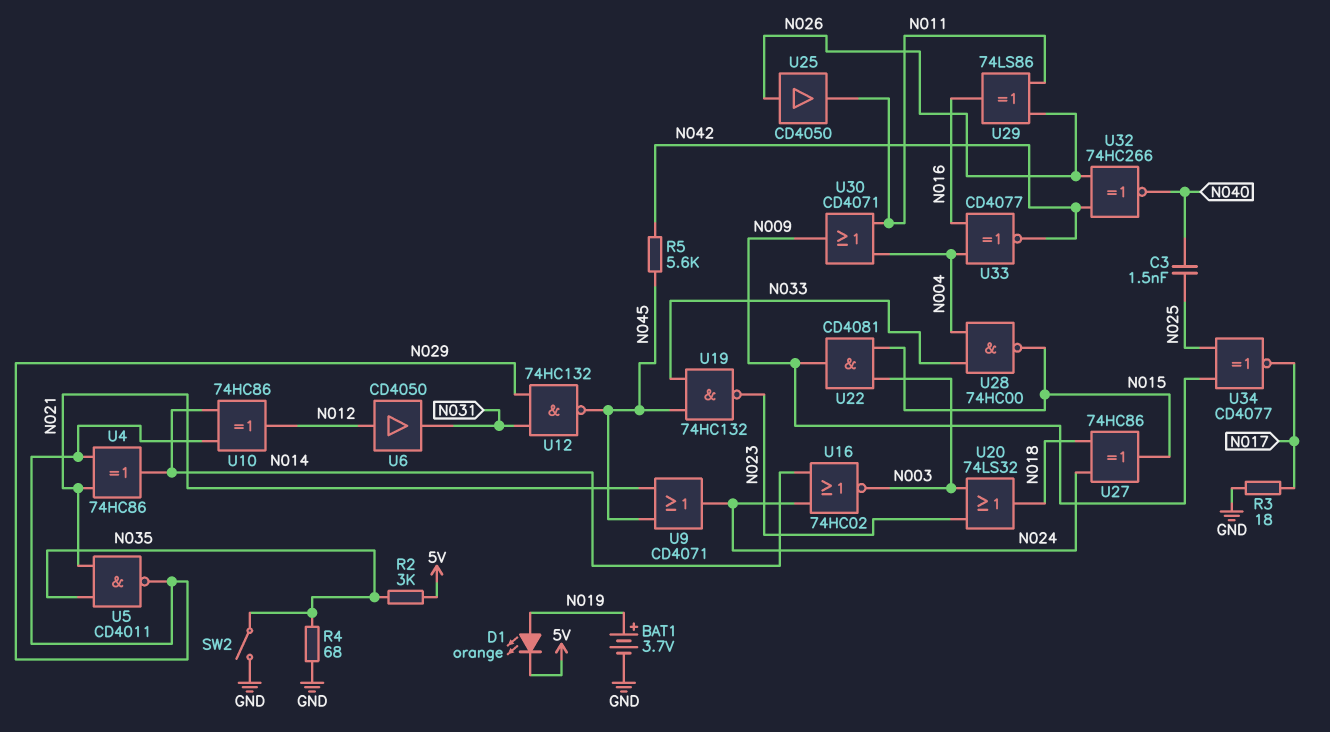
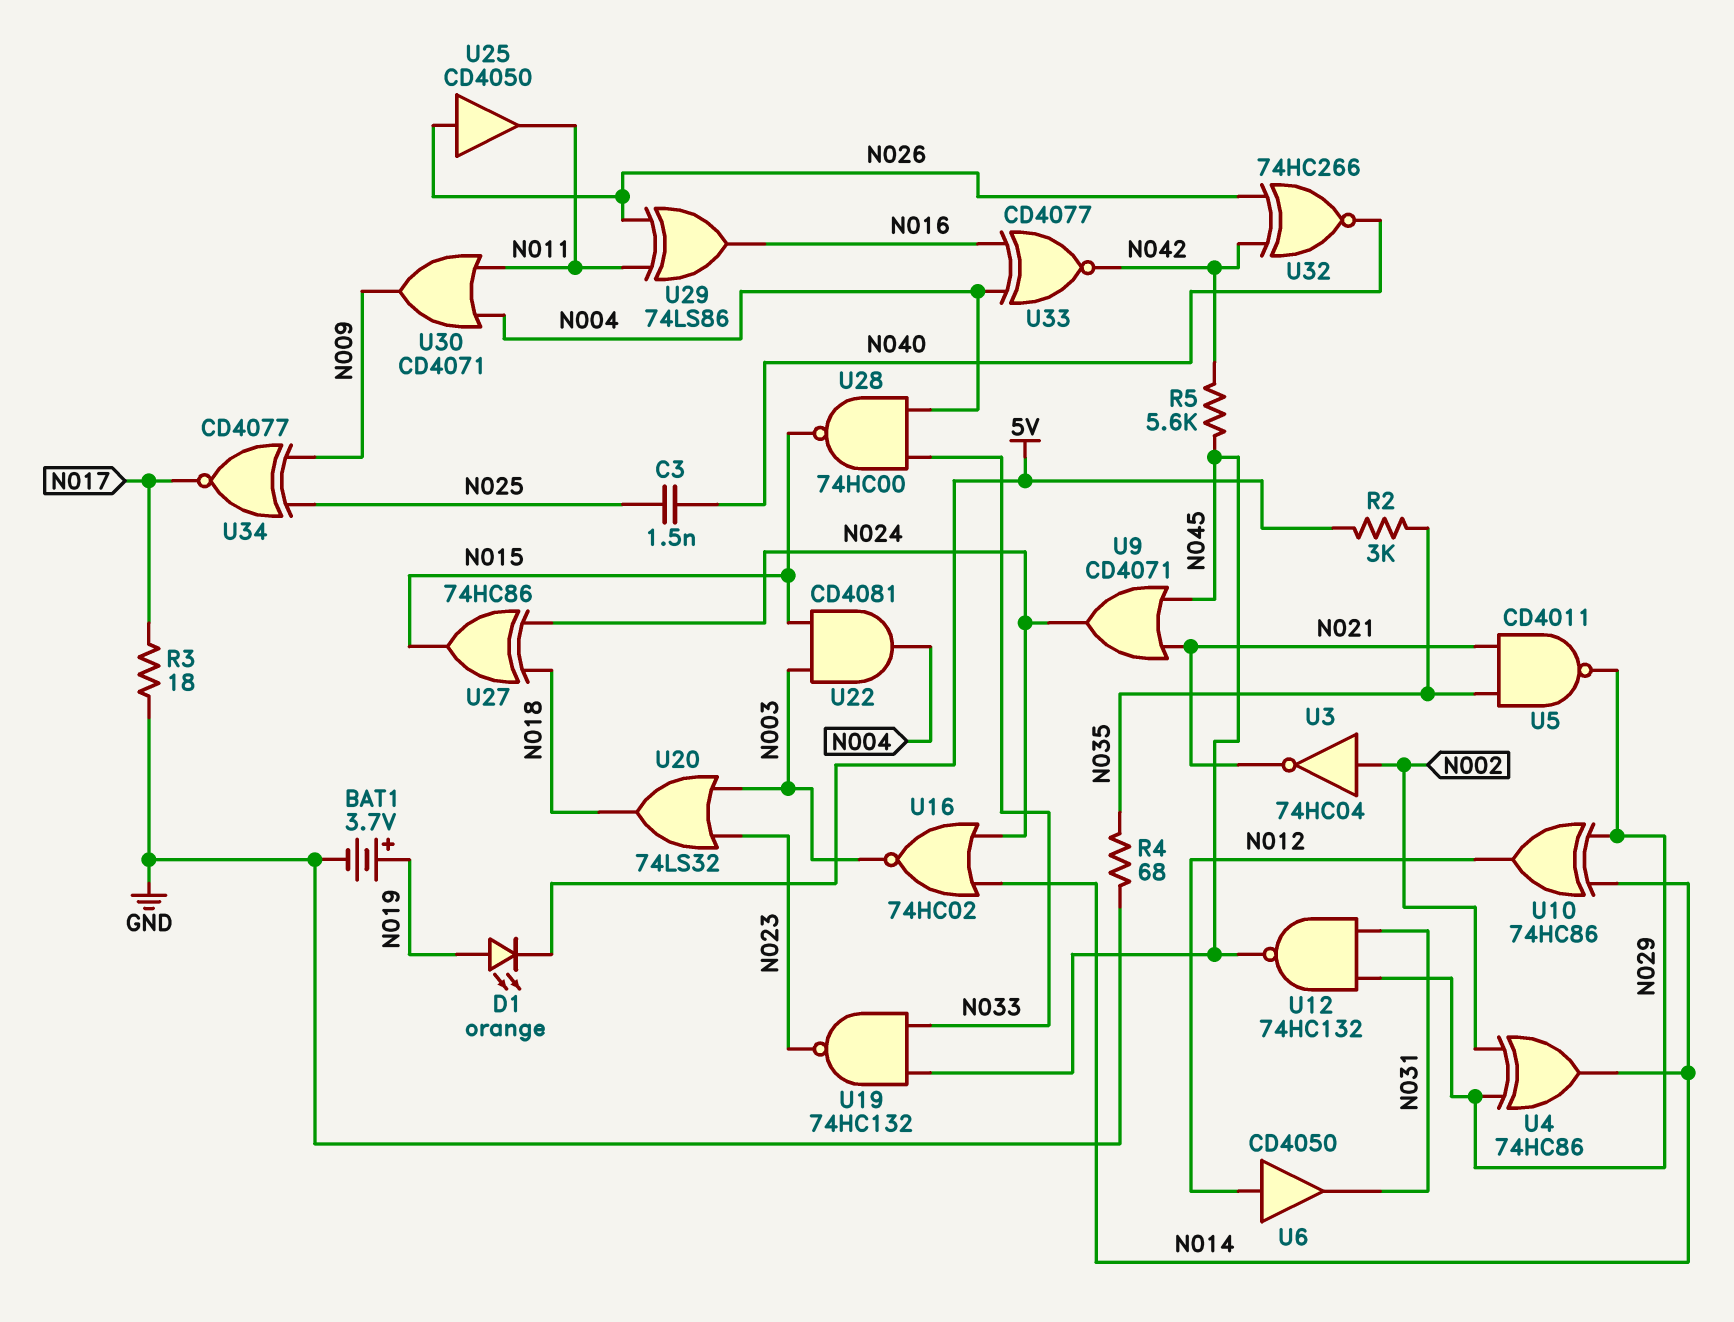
SW2: switch (GND, N035) -> none
U3: none -> NOT 74HC04 (in N002, out N021)
U4: XOR 74HC86 (in N021, in N029, out N014) -> XOR 74HC86 (in N002, in N029, out N014)
U22: AND CD4081 (in N003, in N015, out N009) -> AND CD4081 (in N003, in N015, out N004)

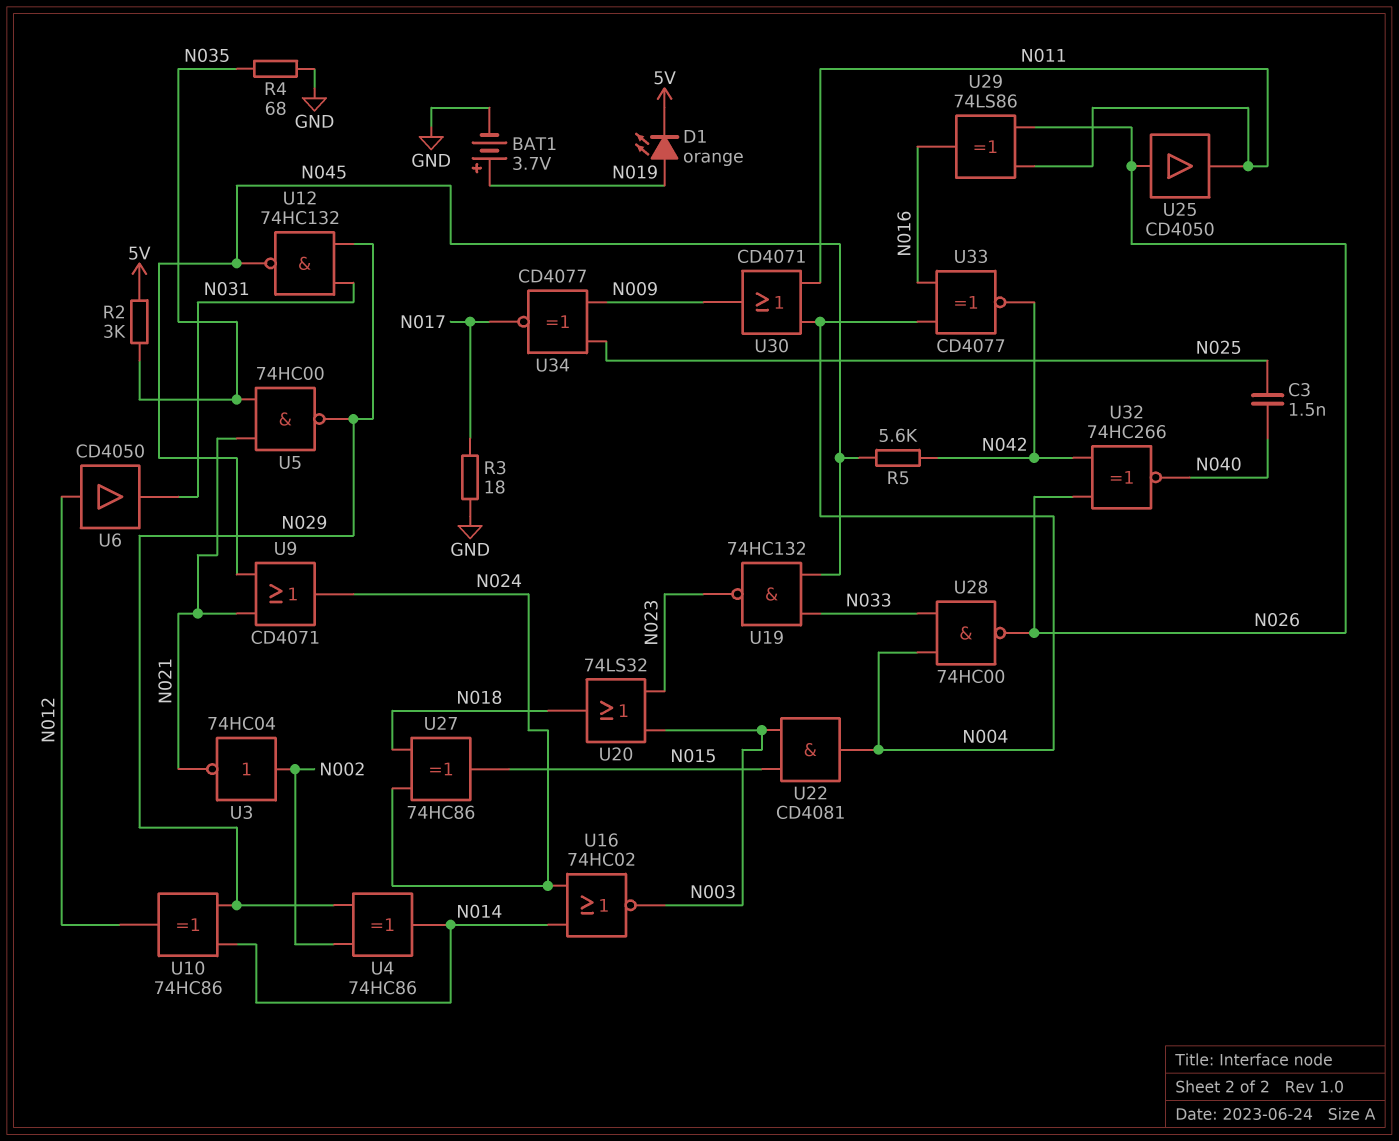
U5: NAND CD4011 (in N021, in N035, out N029) -> NAND 74HC00 (in N021, in N035, out N029)
U28: NAND 74HC00 (in N004, in N033, out N015) -> NAND 74HC00 (in N004, in N033, out N026)

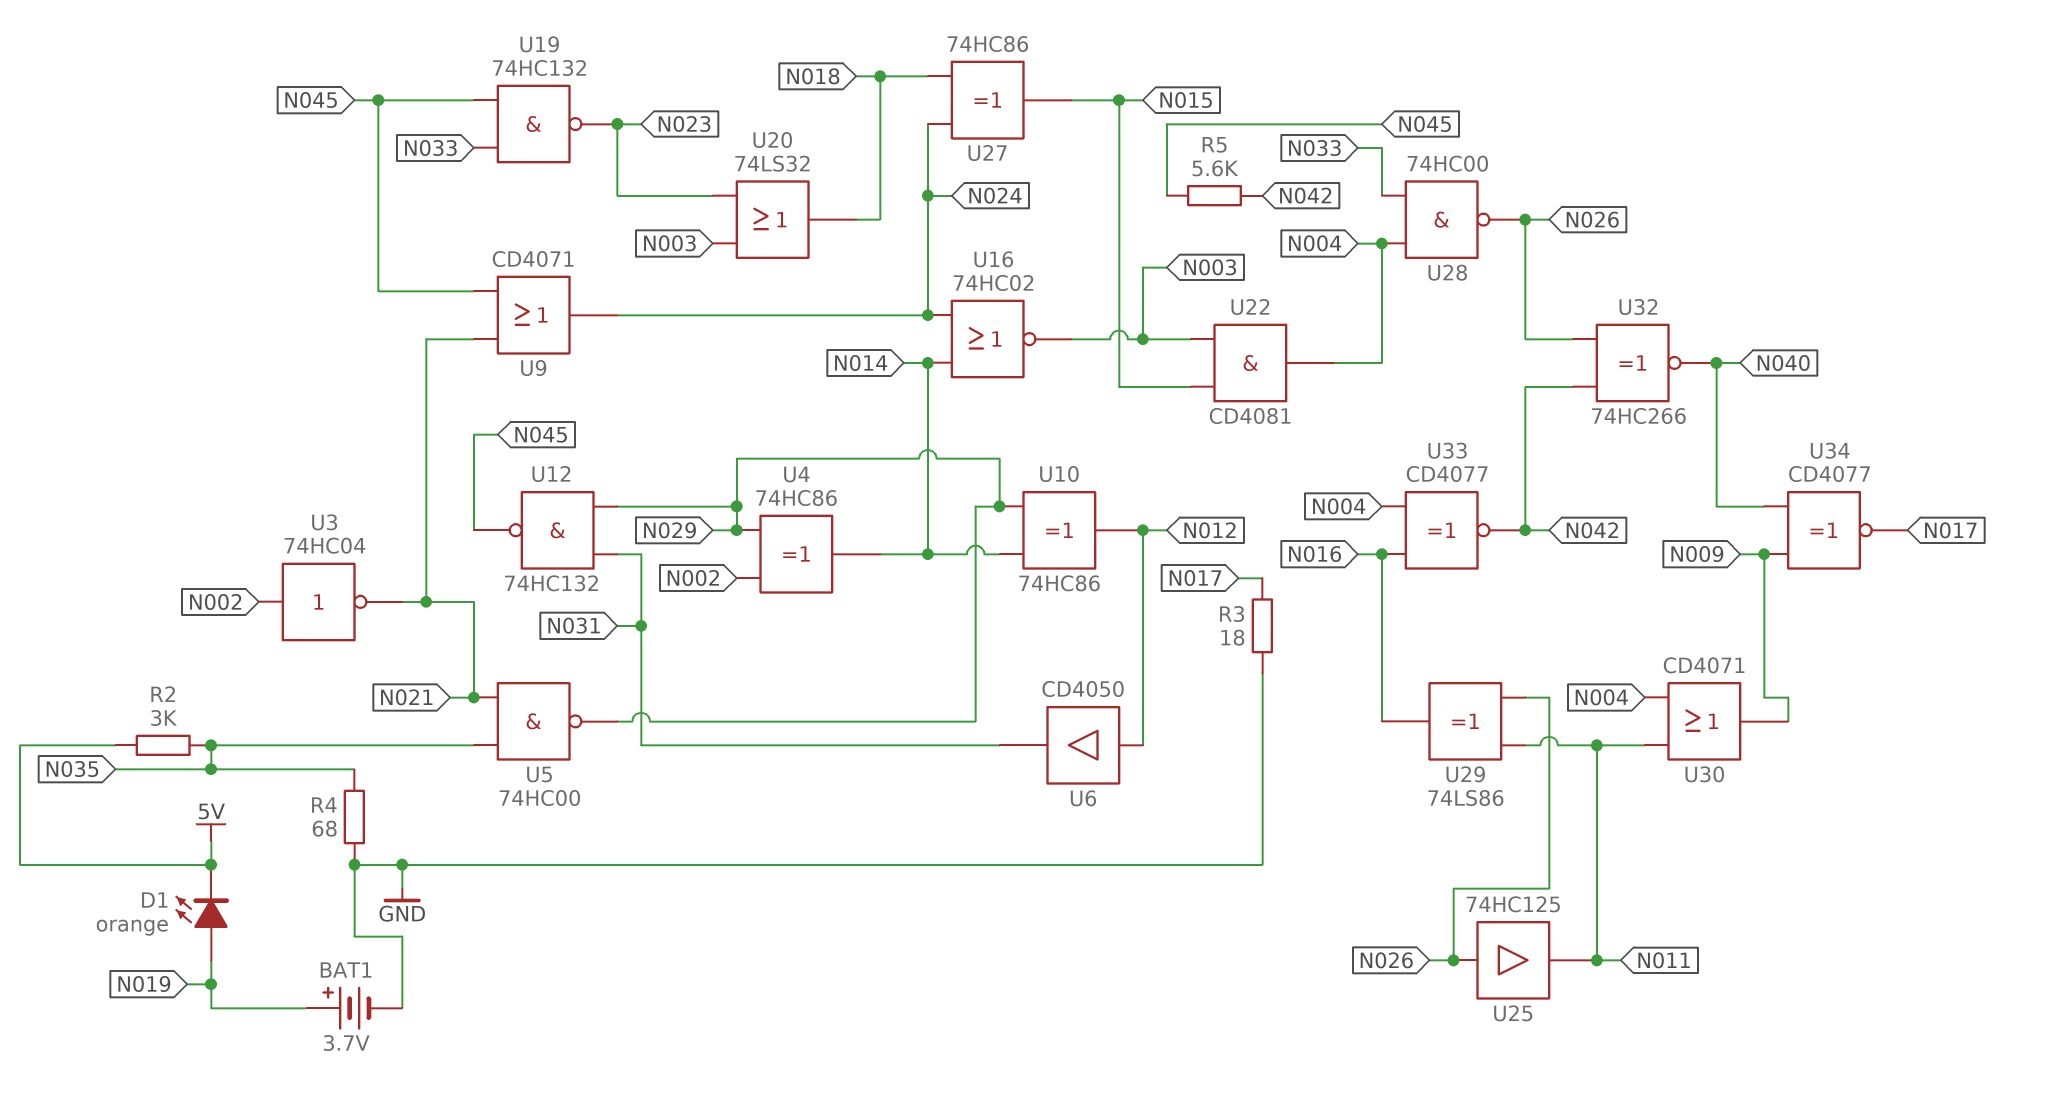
C3: 1.5nF (N025, N040) -> none
U25: buffer CD4050 (in N026, out N011) -> buffer 74HC125 (in N026, out N011)
U34: XNOR CD4077 (in N009, in N025, out N017) -> XNOR CD4077 (in N009, in N040, out N017)

